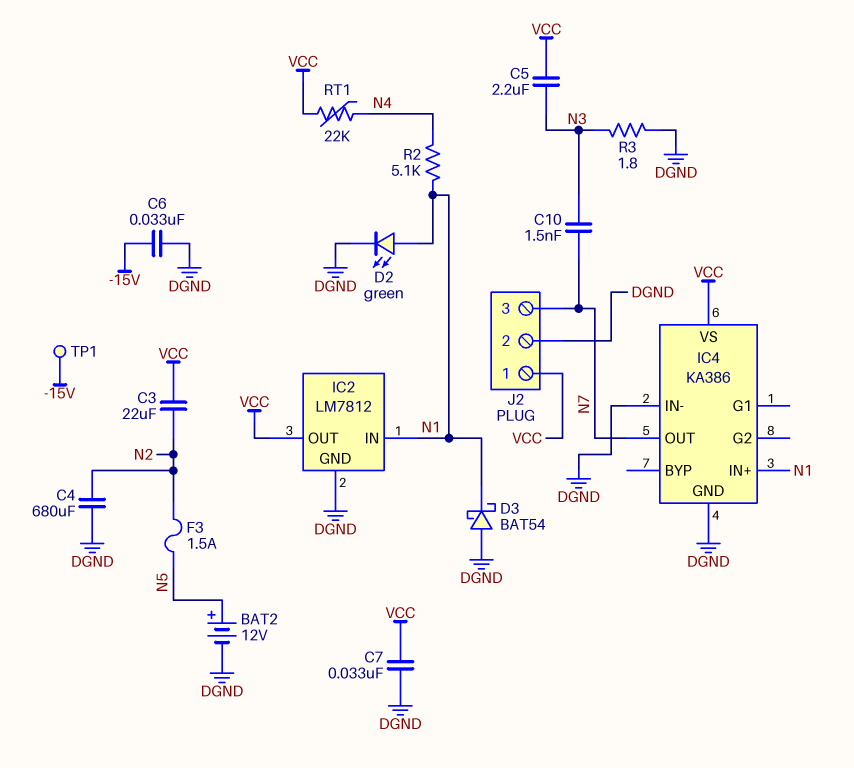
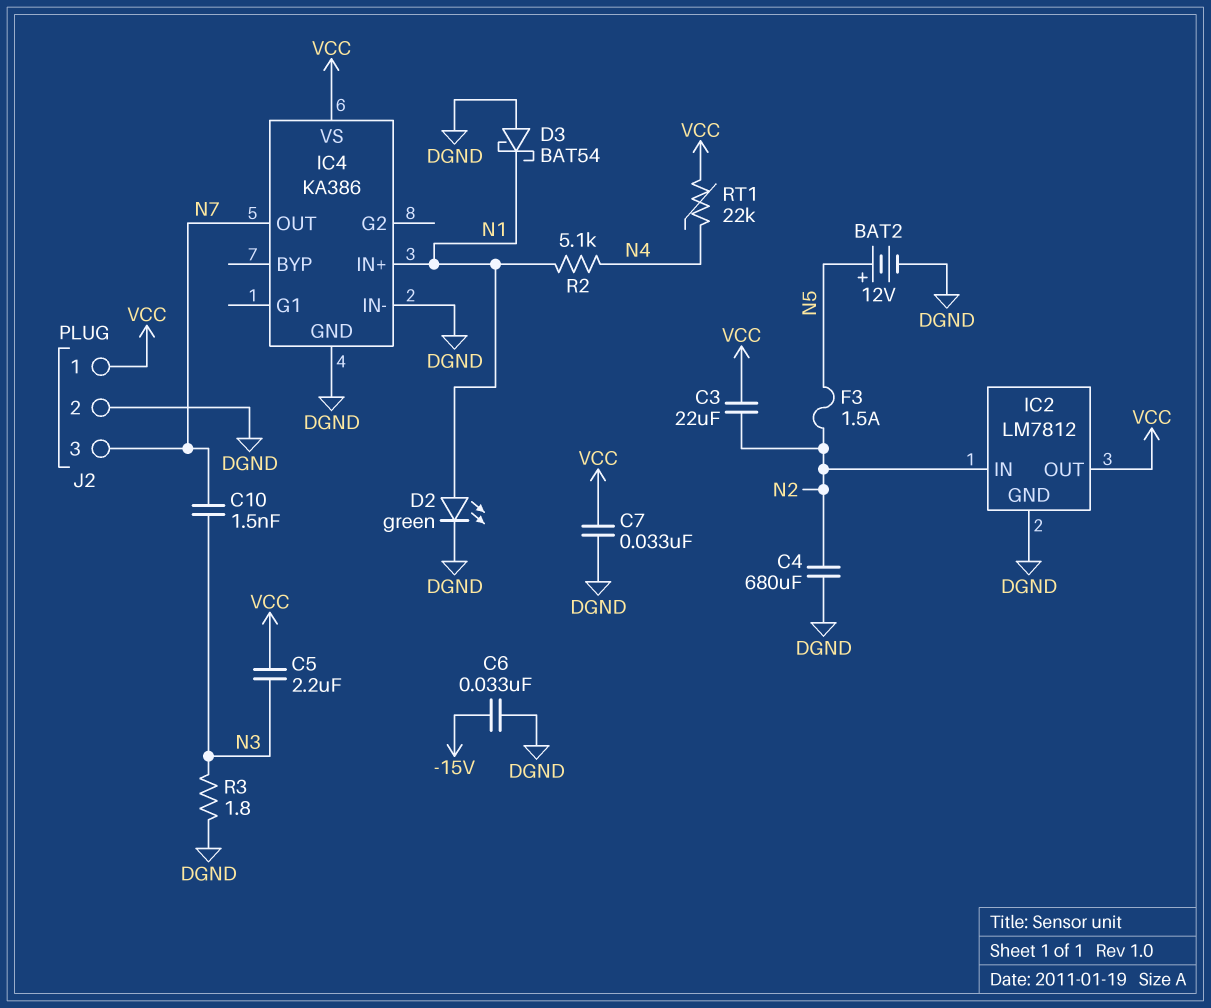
IC2 pin IN: N1 -> N2
TP1: test point (-15V) -> none

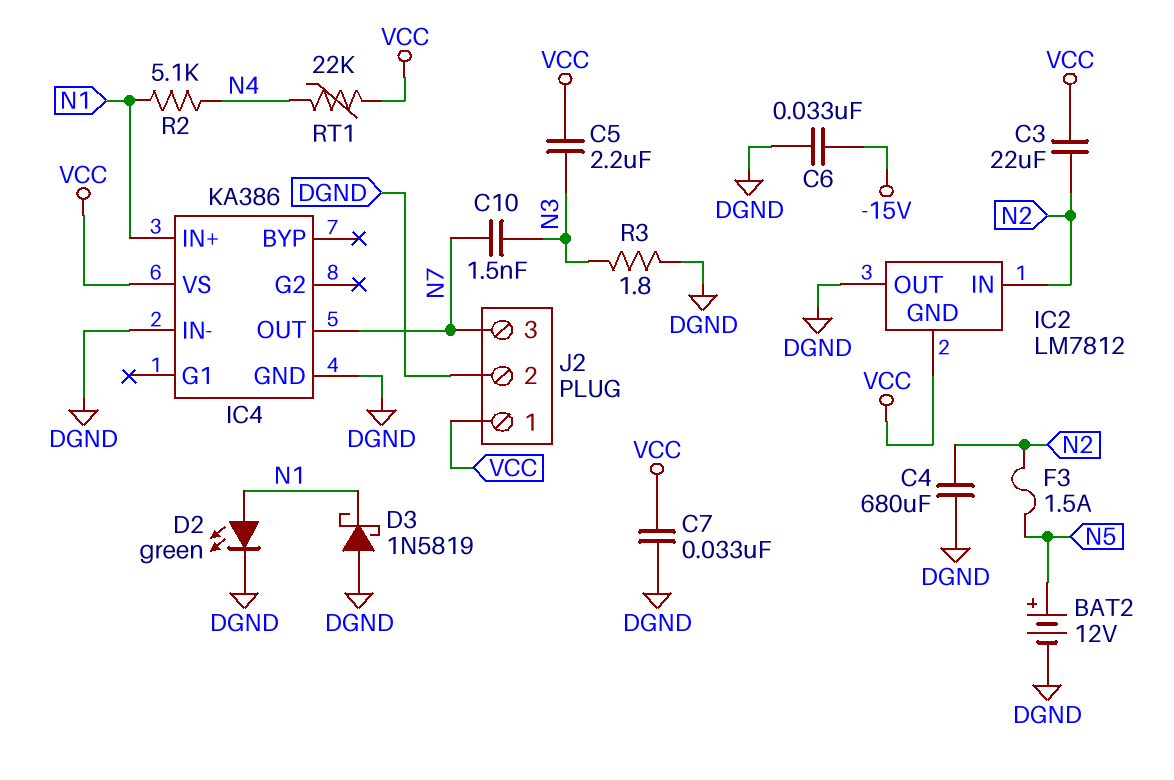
D3: schottky BAT54 (A DGND, K N1) -> schottky 1N5819 (A DGND, K N1)
IC2 pin GND: DGND -> VCC
IC2 pin OUT: VCC -> DGND

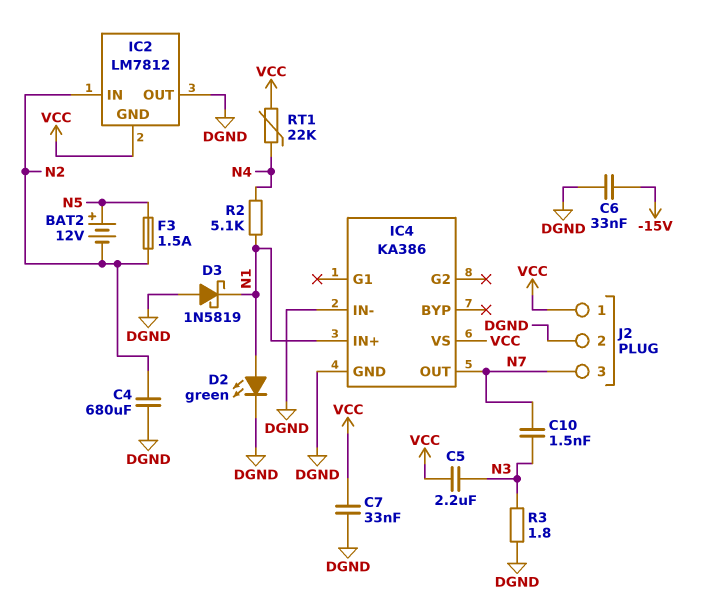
BAT2: 12V (plus N5, minus DGND) -> 12V (plus N5, minus N2)
C3: 22uF (N2, VCC) -> none

